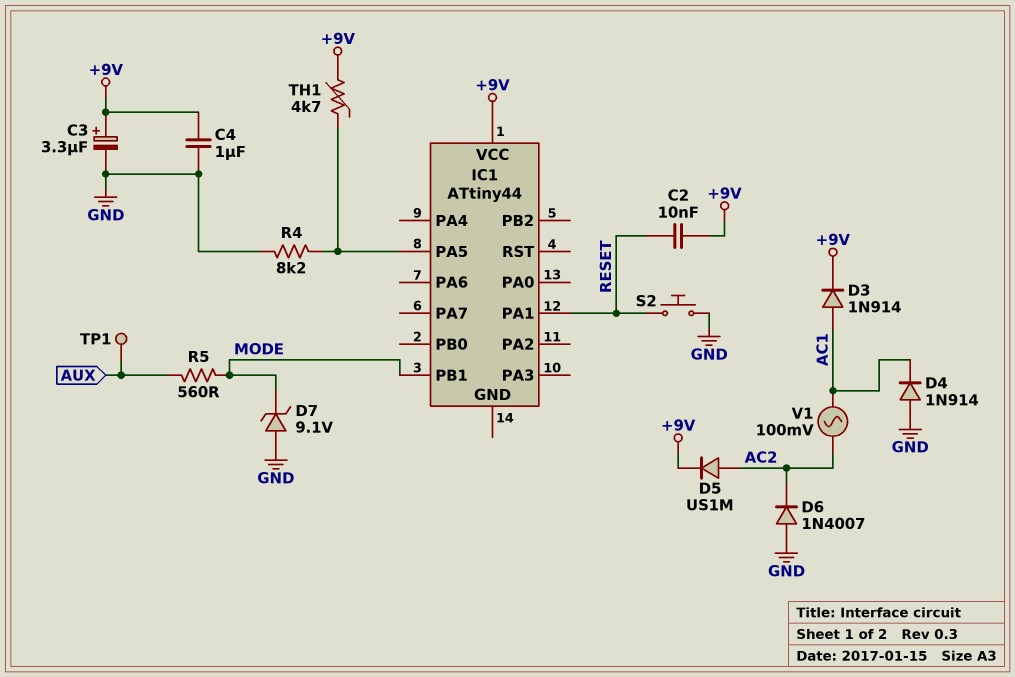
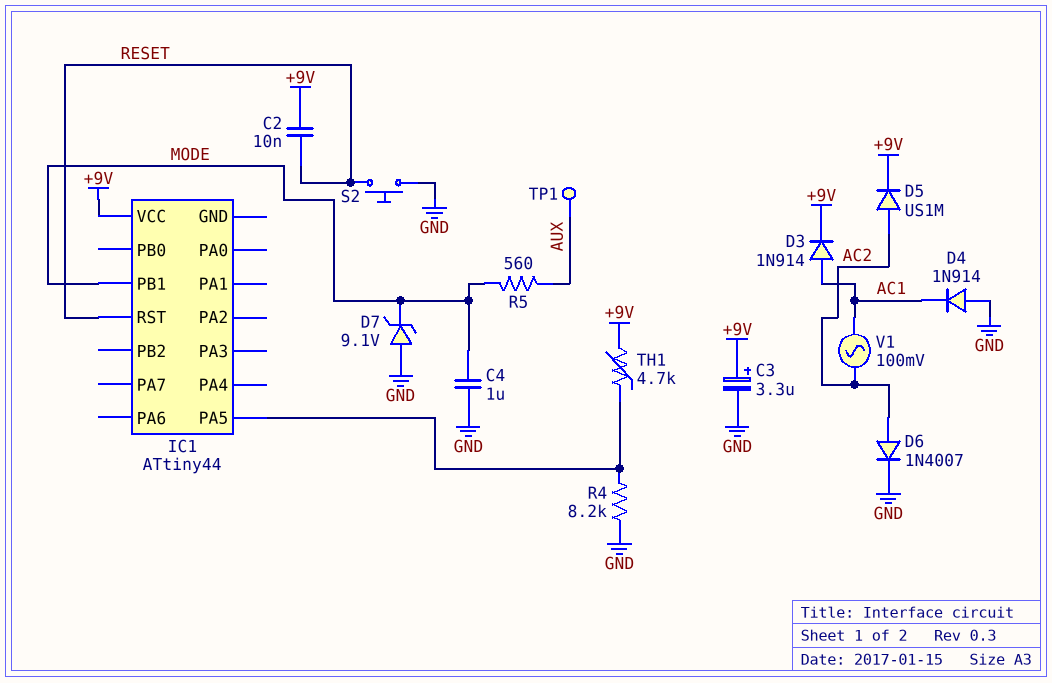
C4: 1uF (+9V, GND) -> 1uF (GND, MODE)
D6: diode 1N4007 (A GND, K AC2) -> diode 1N4007 (A AC2, K GND)
IC1 pin PA1: RESET -> none
IC1 pin RST: none -> RESET

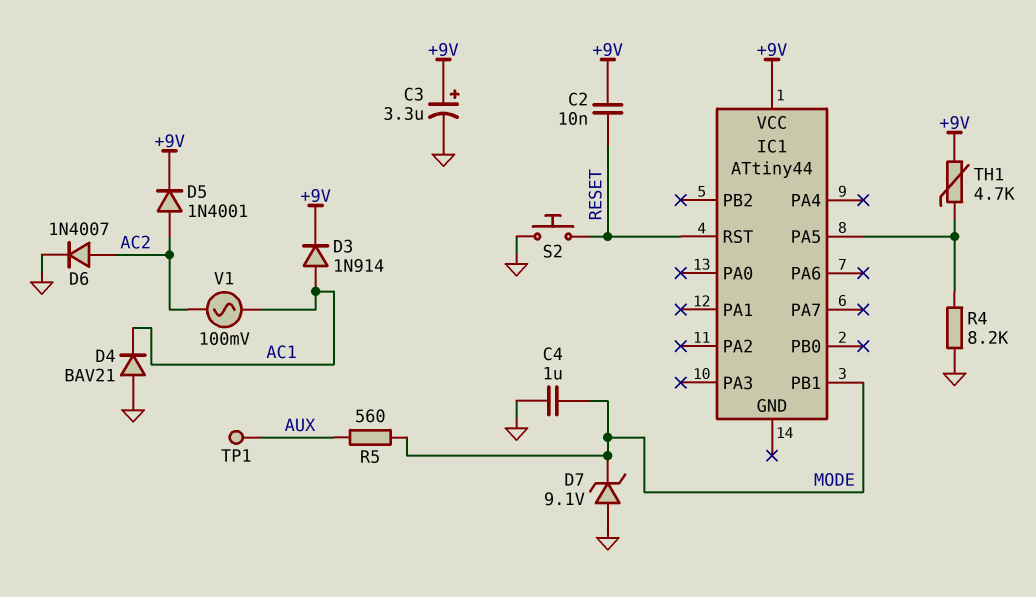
D4: diode 1N914 (A GND, K AC1) -> diode BAV21 (A GND, K AC1)
D5: diode US1M (A AC2, K +9V) -> diode 1N4001 (A AC2, K +9V)

